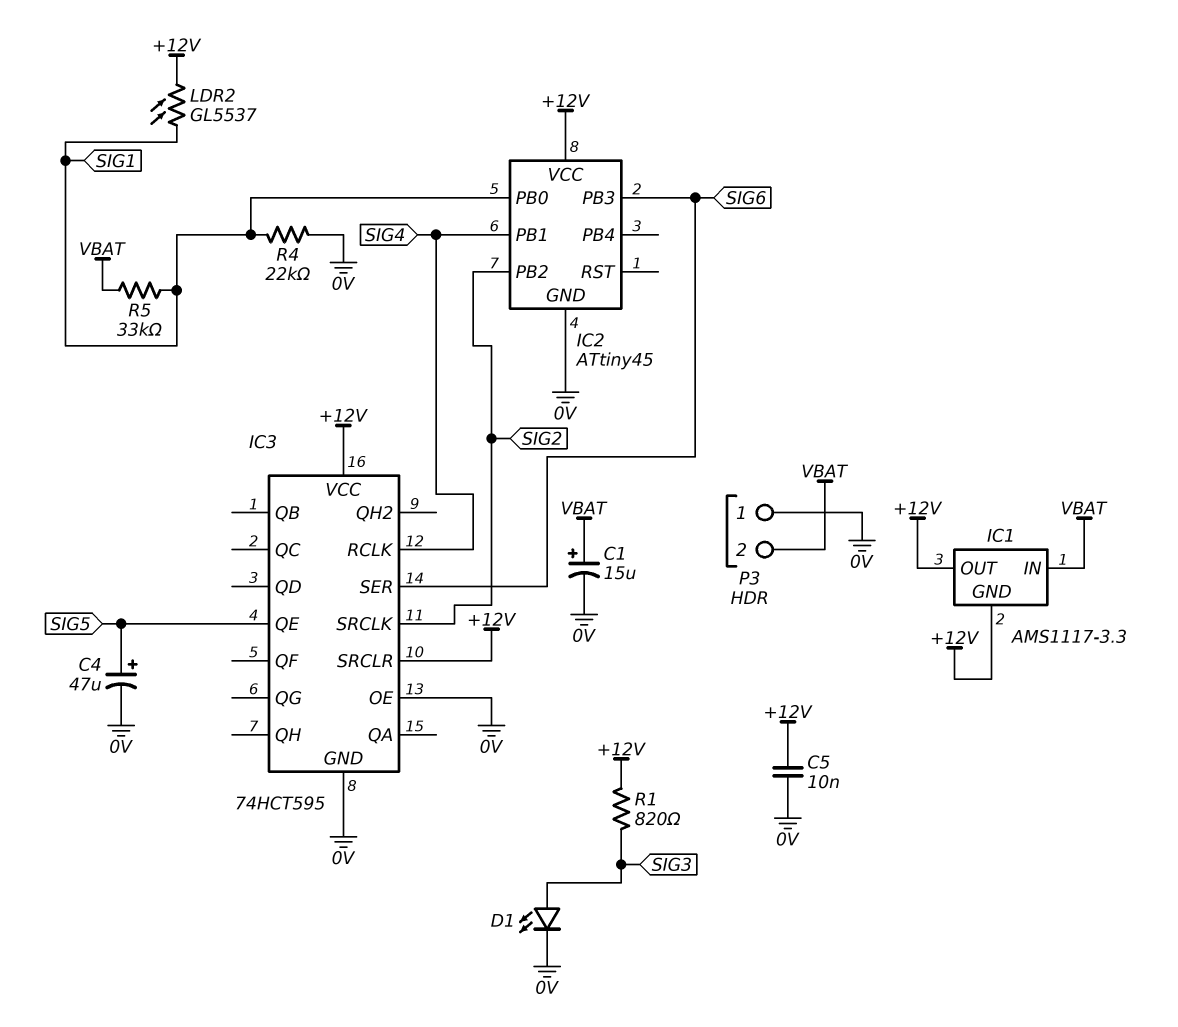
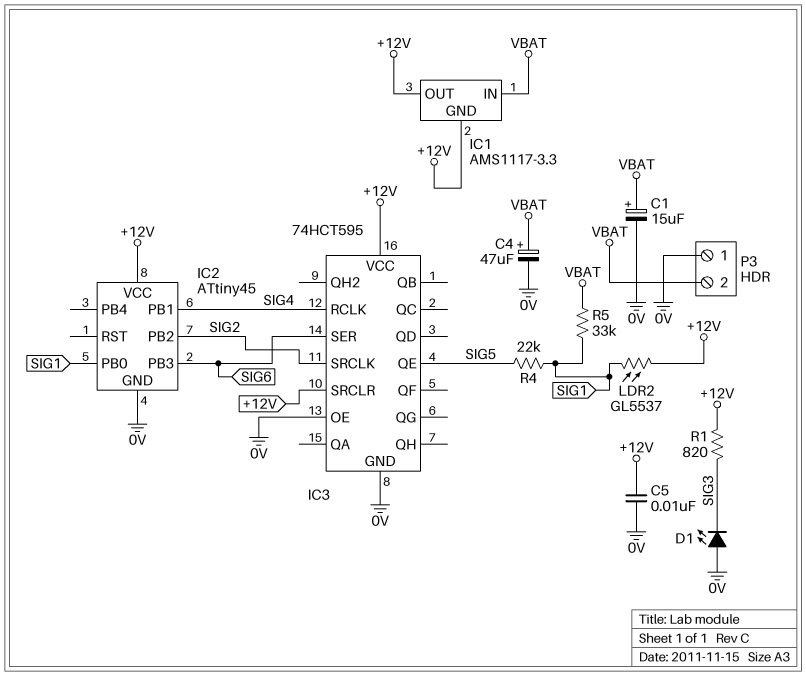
C4: 47uF (plus SIG5, minus 0V) -> 47uF (plus VBAT, minus 0V)
D1: LED (A SIG3, K 0V) -> LED (A 0V, K SIG3)
R4: 22k (0V, SIG1) -> 22k (SIG1, SIG5)

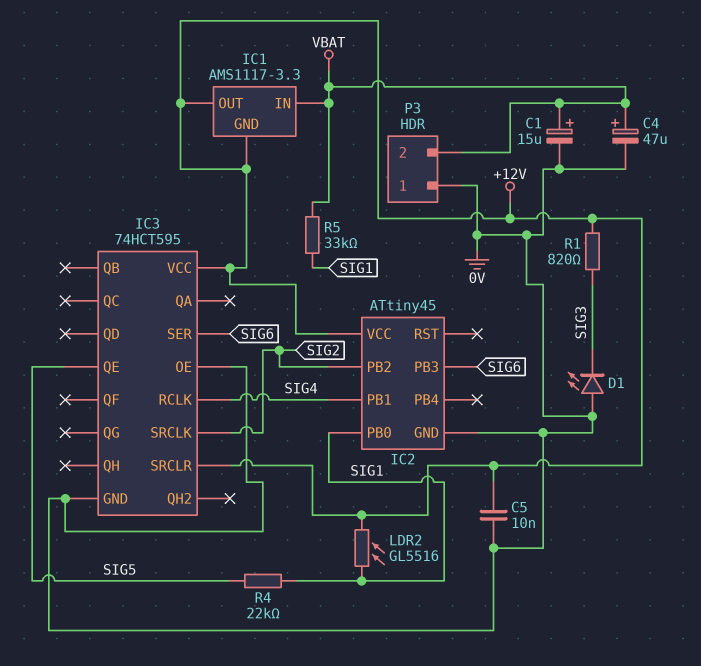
LDR2: GL5537 (+12V, SIG1) -> GL5516 (+12V, SIG1)

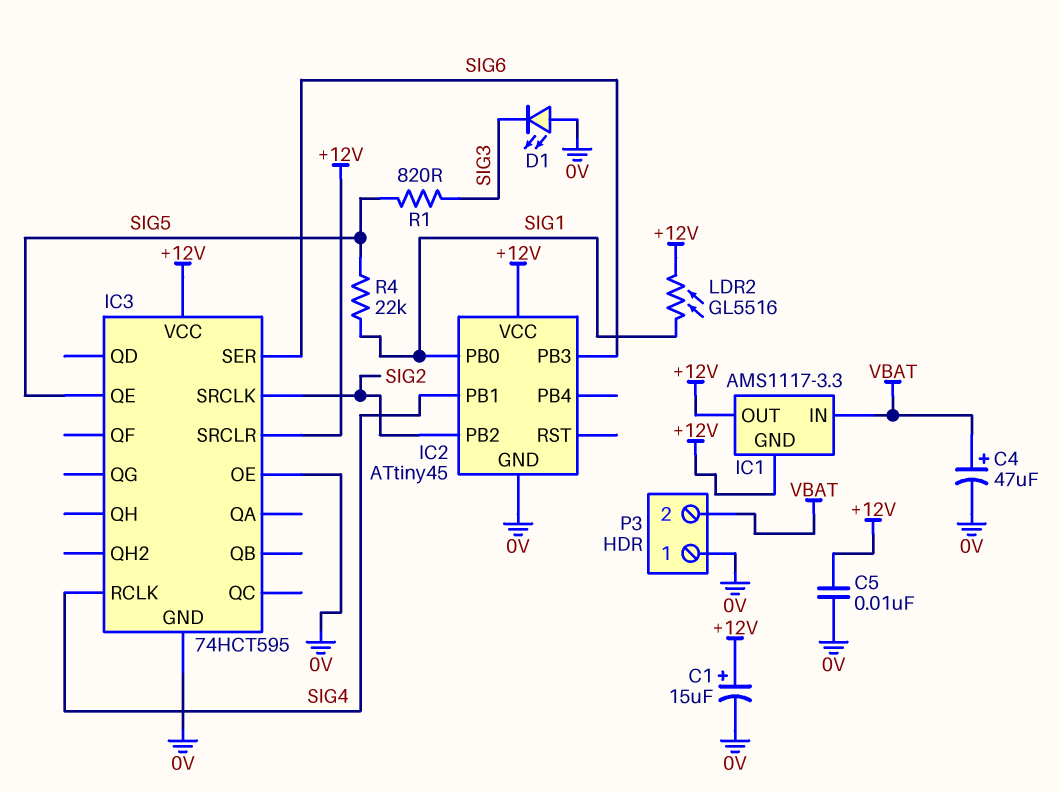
C1: 15uF (plus VBAT, minus 0V) -> 15uF (plus +12V, minus 0V)
R1: 820 (+12V, SIG3) -> 820 (SIG3, SIG5)
R5: 33k (SIG1, VBAT) -> none

